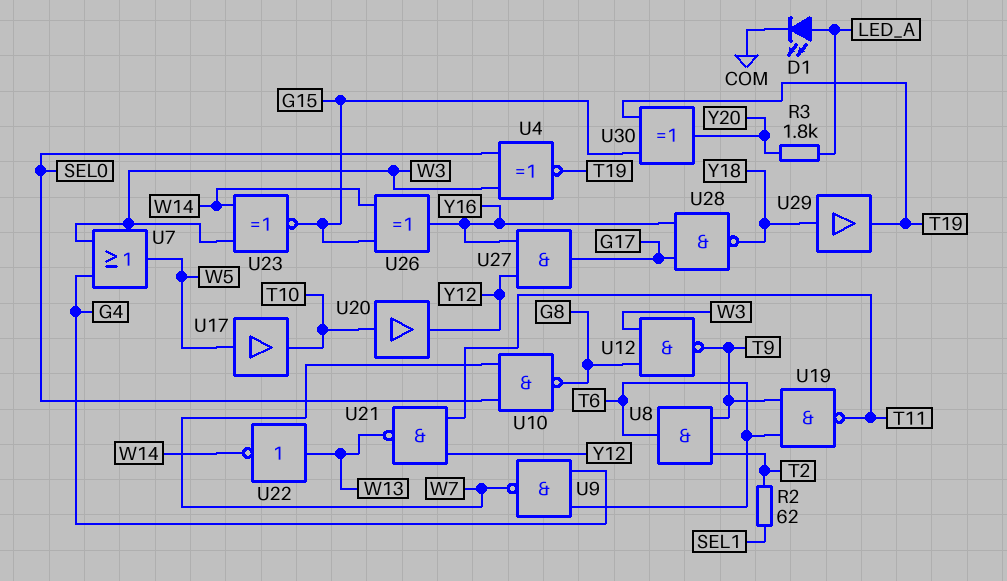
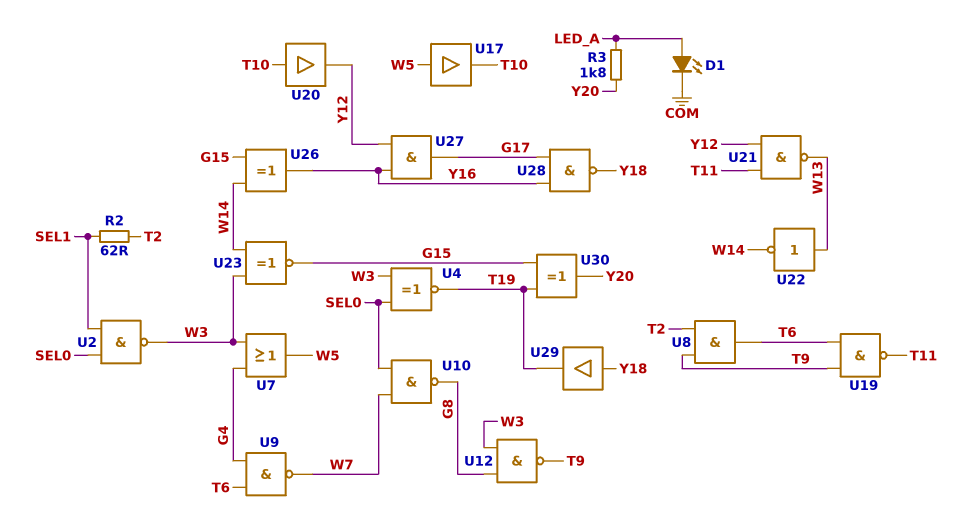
U2: none -> NAND (in SEL0, in SEL1, out W3)

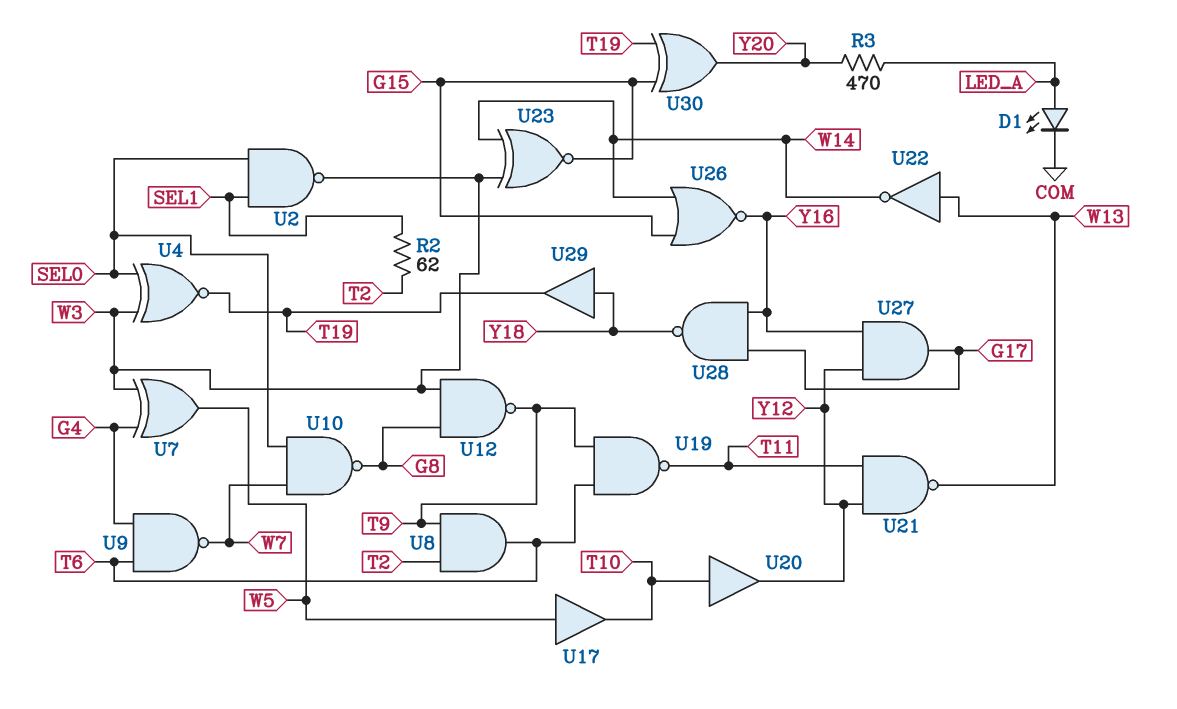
R3: 1.8k (LED_A, Y20) -> 470 (LED_A, Y20)
U7: OR (in G4, in W3, out W5) -> XOR (in G4, in W3, out W5)
U26: XOR (in G15, in W14, out Y16) -> NOR (in G15, in W14, out Y16)

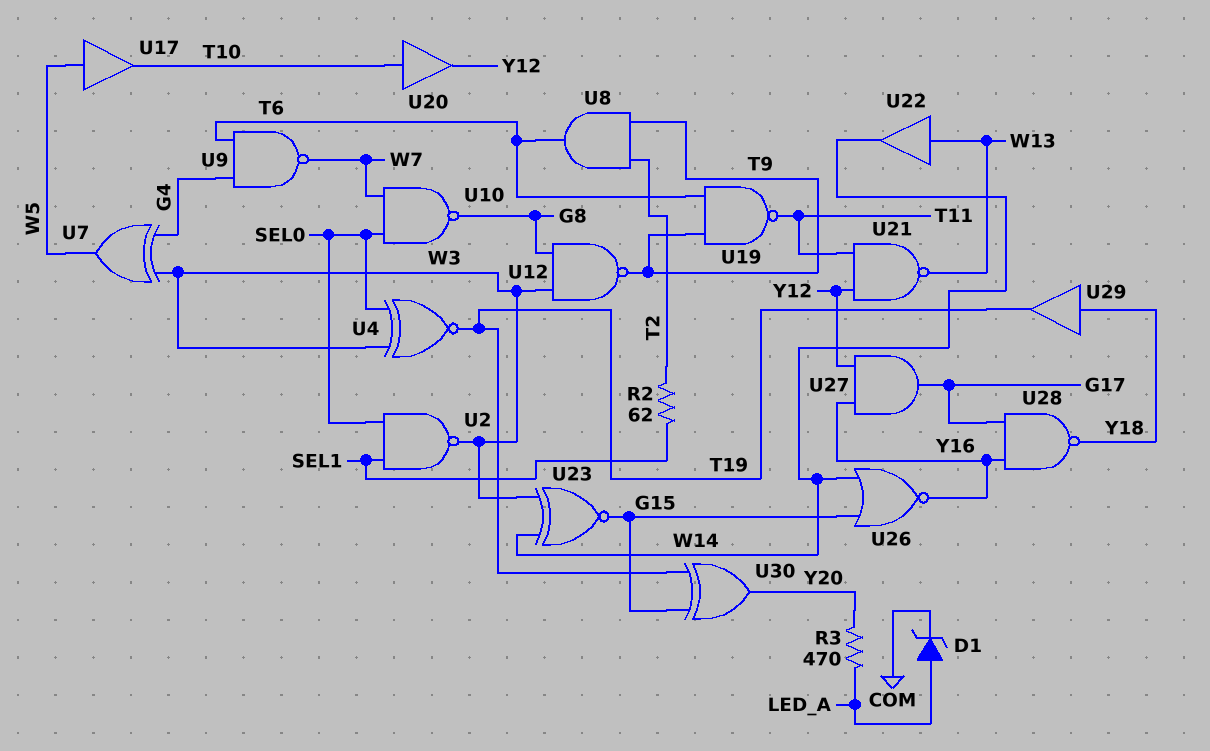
D1: LED (A LED_A, K COM) -> zener (A LED_A, K COM)
U22: NOT (in W13, out W14) -> buffer (in W13, out W14)

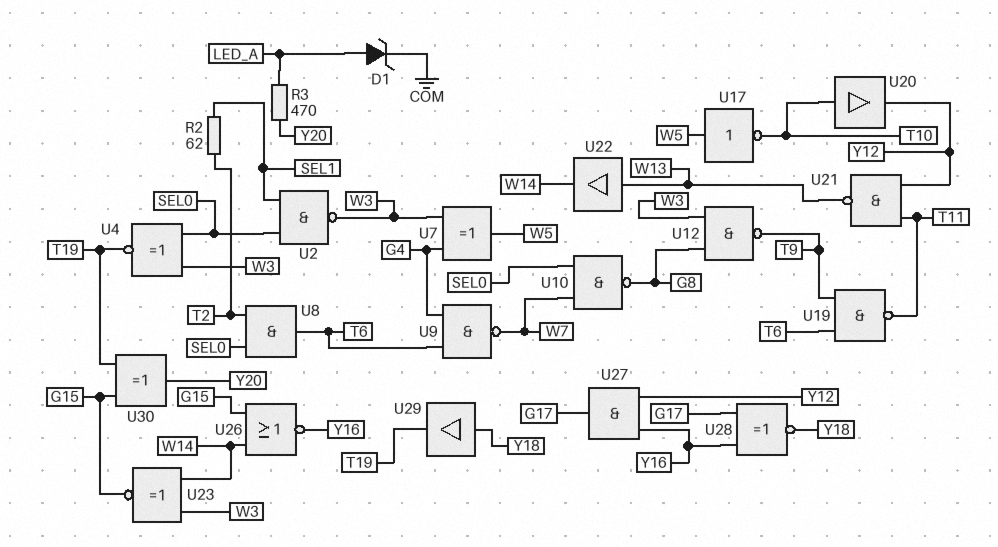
U8: AND (in T2, in T9, out T6) -> AND (in SEL0, in T2, out T6)
U17: buffer (in W5, out T10) -> NOT (in W5, out T10)
U28: NAND (in G17, in Y16, out Y18) -> XNOR (in G17, in Y16, out Y18)

